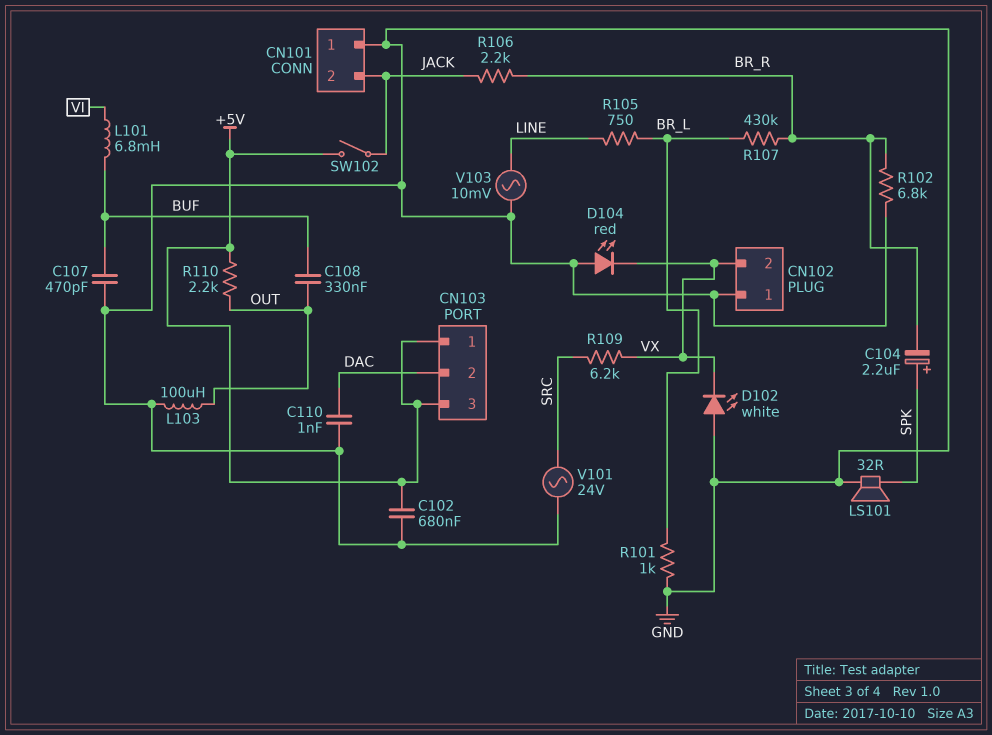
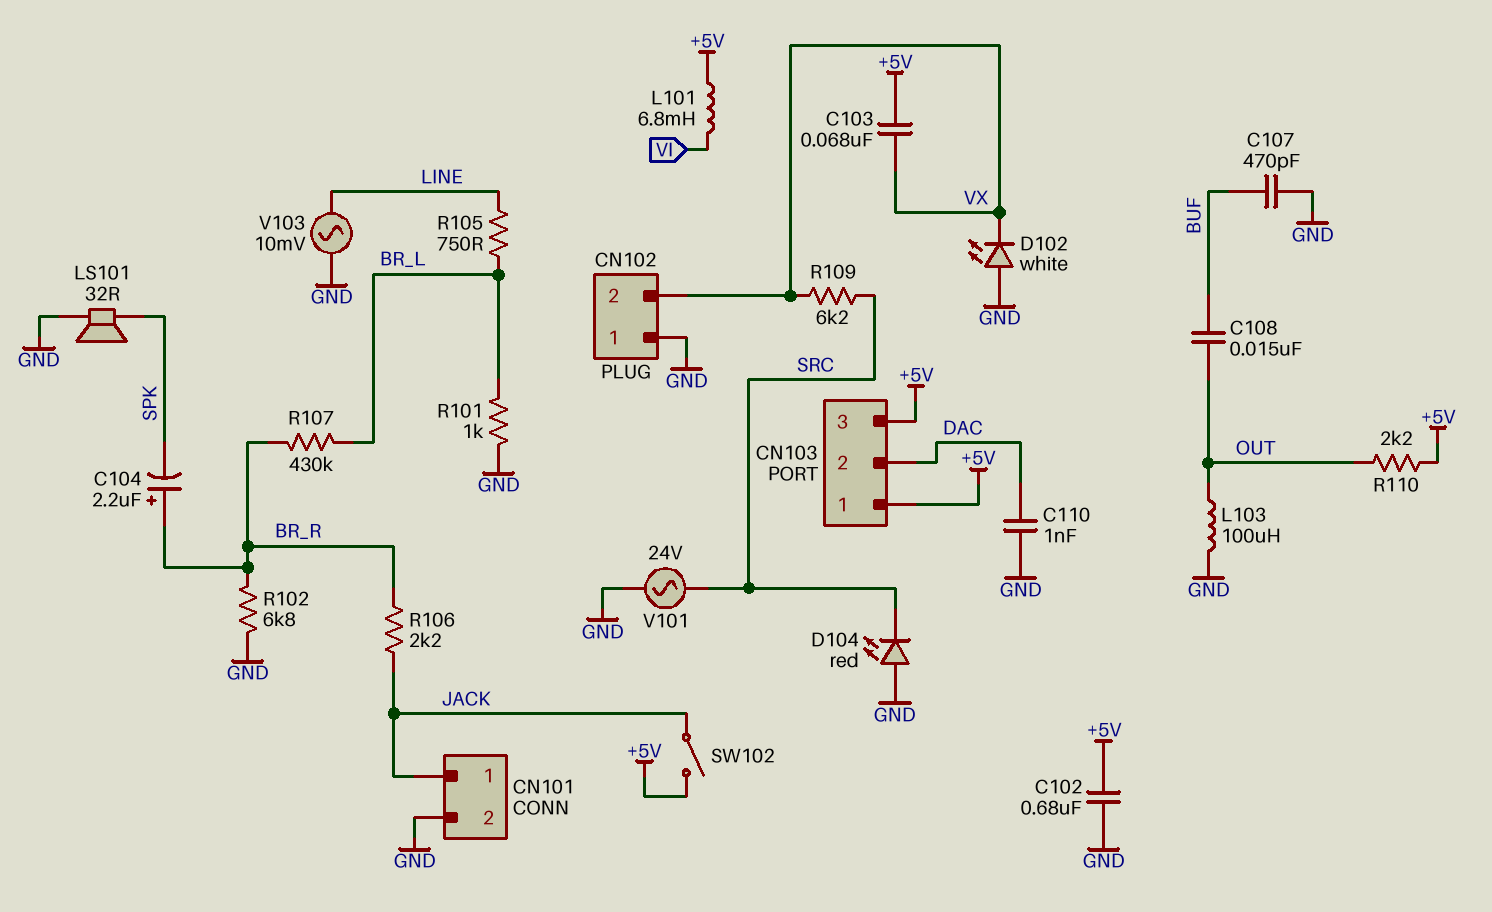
C103: none -> 68nF (+5V, VX)
C104: 2.2uF (plus SPK, minus BR_R) -> 2.2uF (plus BR_R, minus SPK)
C108: 330nF (BUF, OUT) -> 15nF (BUF, OUT)
CN101 pin 1: GND -> JACK
CN101 pin 2: JACK -> GND
D104: LED red (A GND, K VX) -> LED red (A GND, K SRC)
L101: 6.8mH (BUF, VI) -> 6.8mH (+5V, VI)

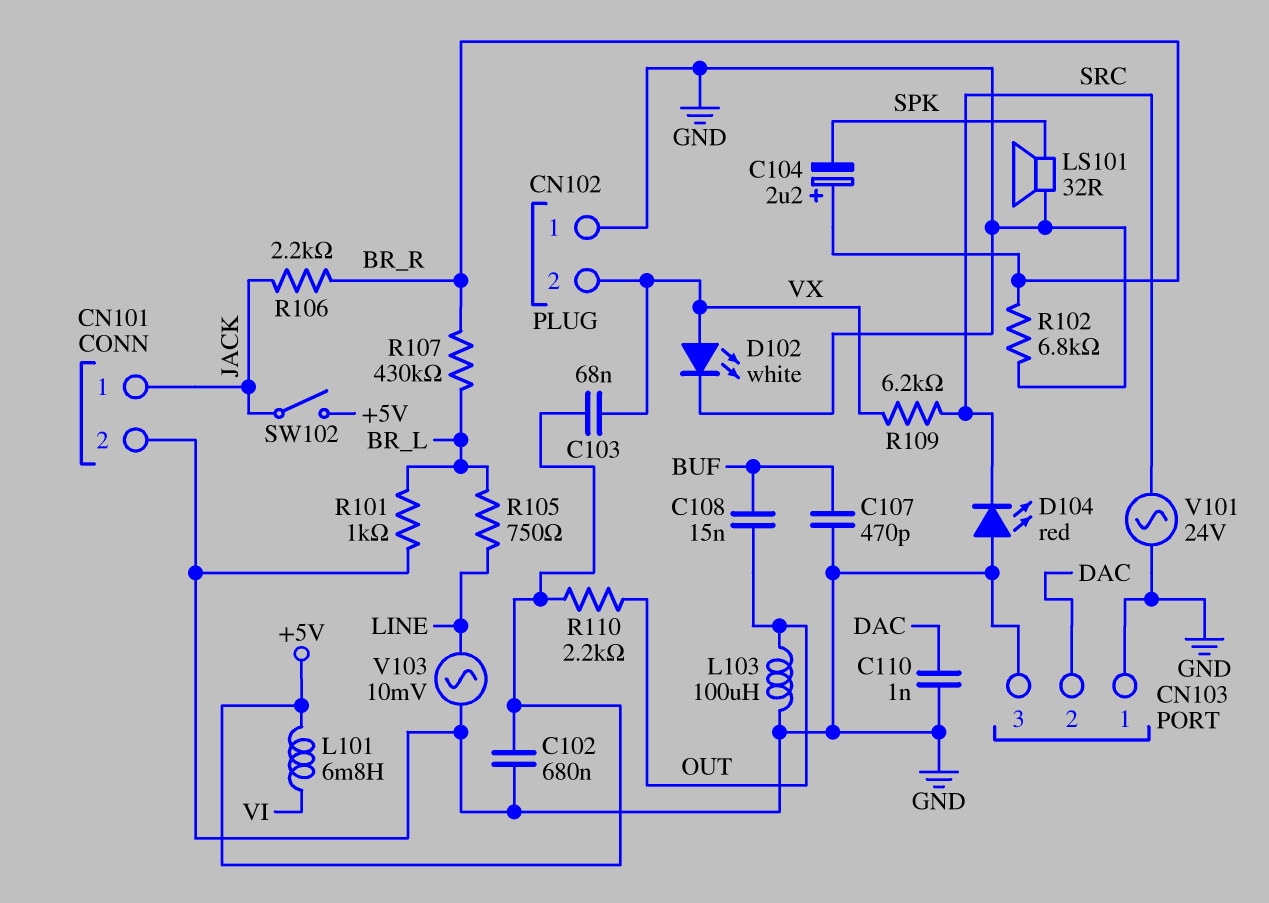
CN103 pin 1: +5V -> GND
CN103 pin 3: +5V -> GND
D102: LED white (A GND, K VX) -> LED white (A VX, K GND)

